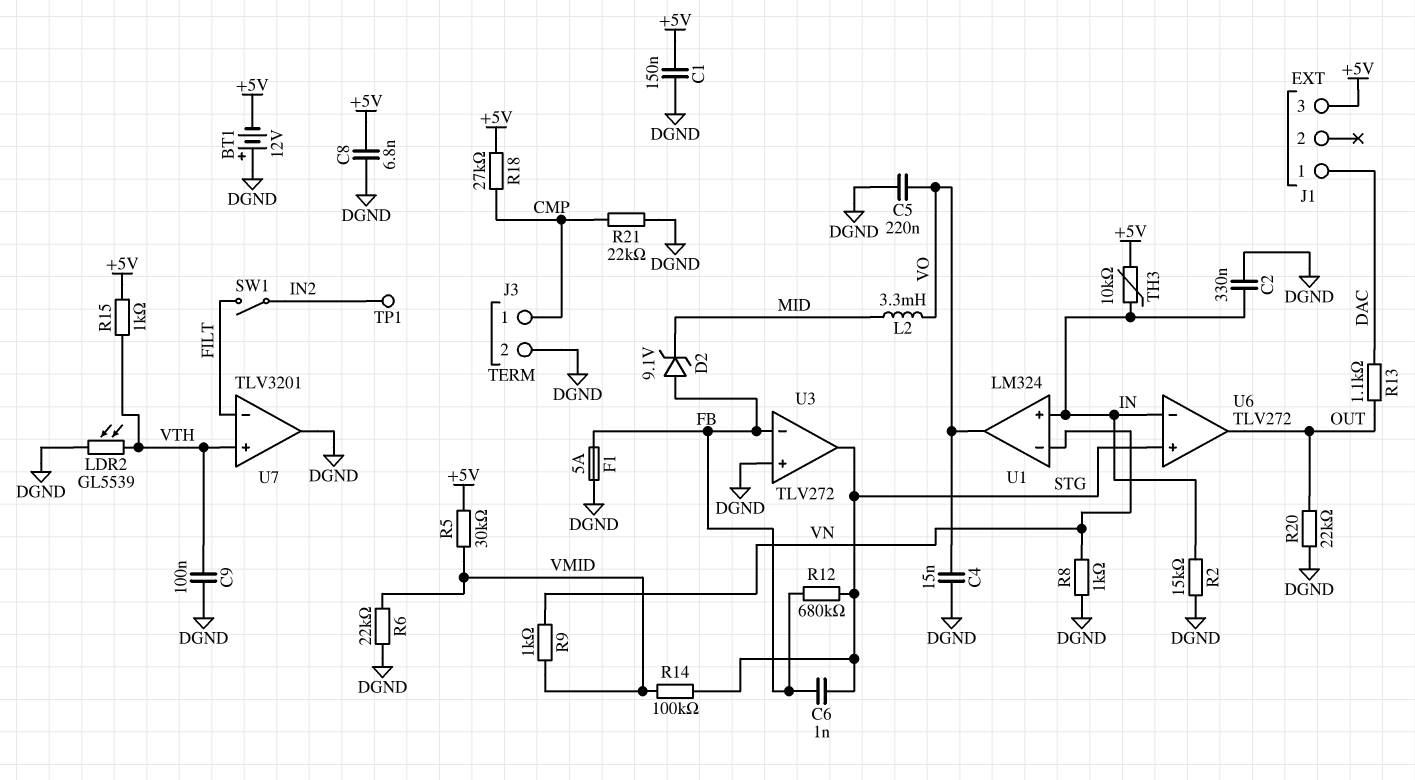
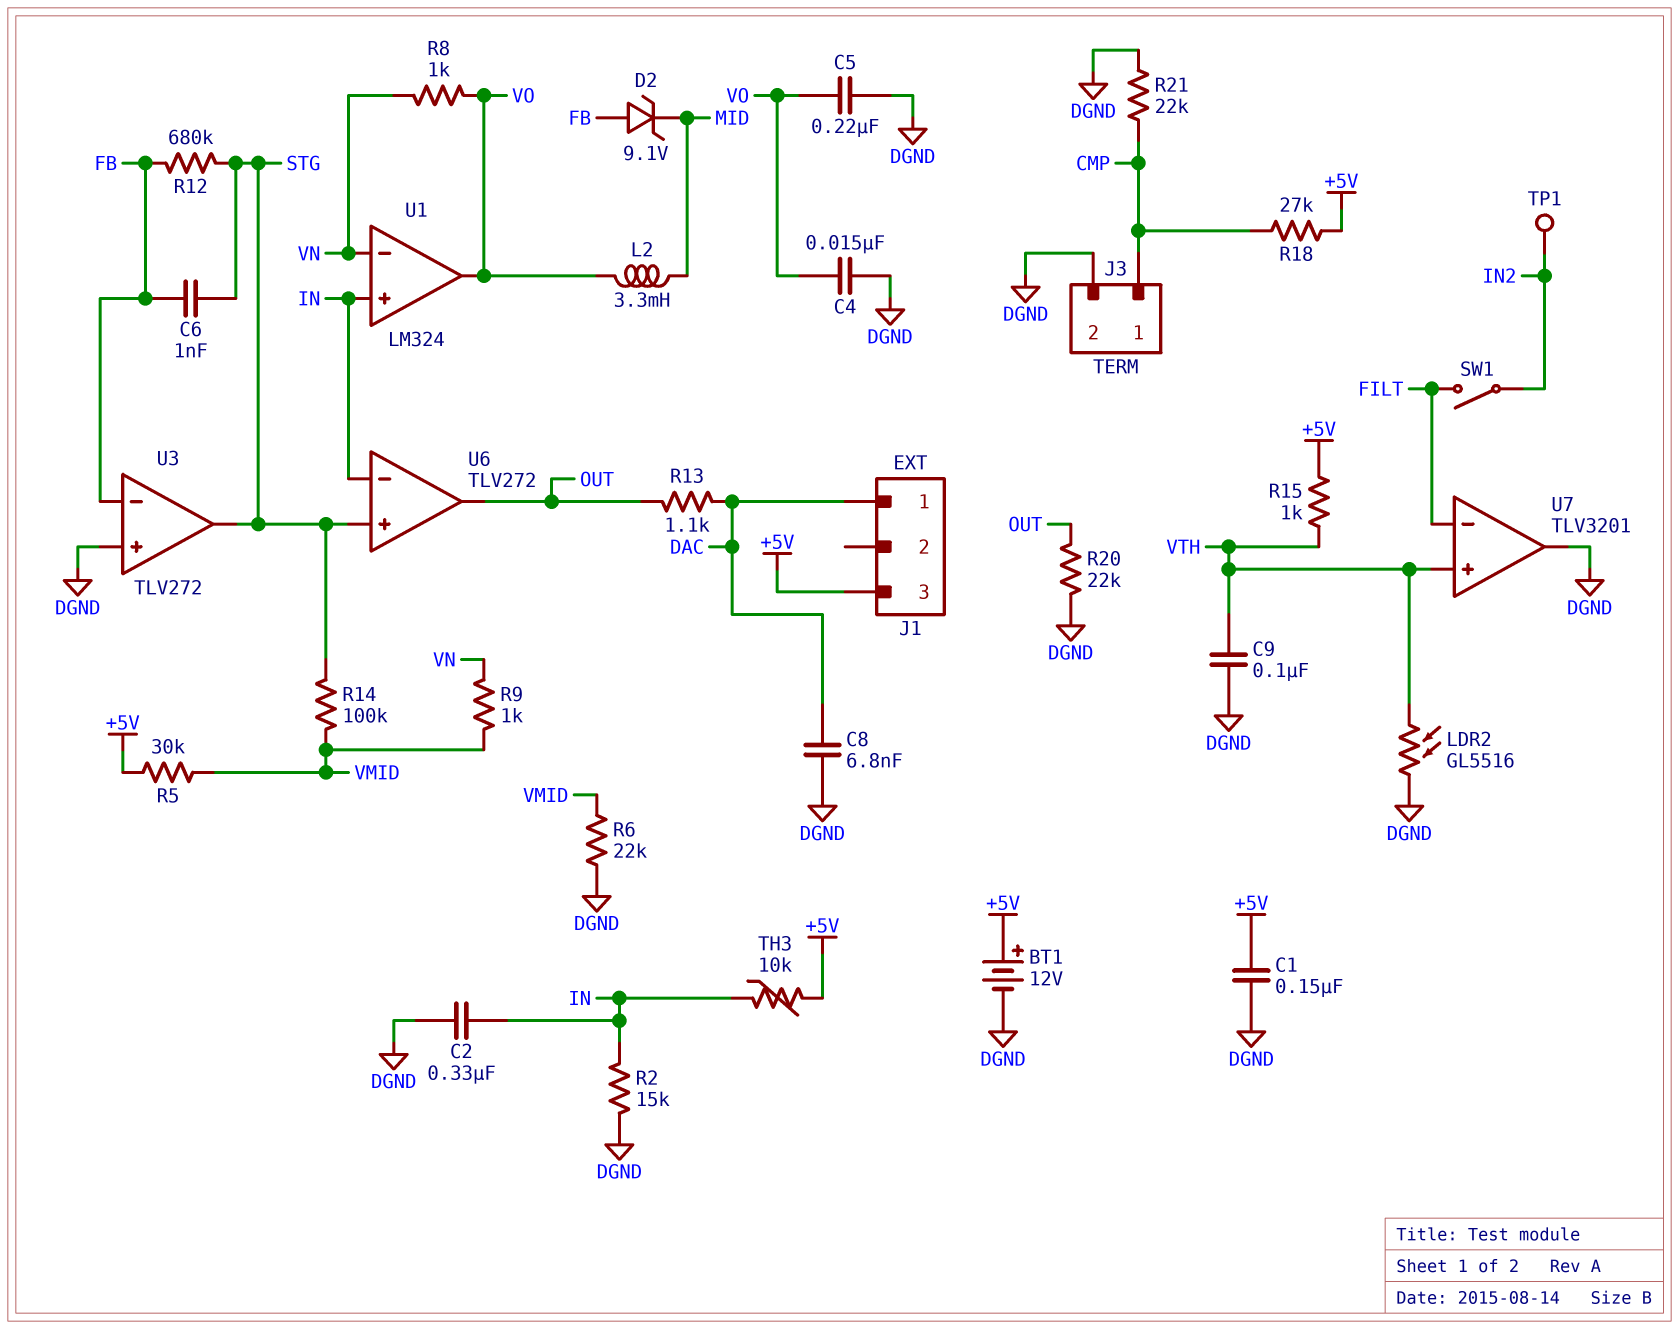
BT1: 12V (plus DGND, minus +5V) -> 12V (plus +5V, minus DGND)
C8: 6.8nF (+5V, DGND) -> 6.8nF (DAC, DGND)
F1: 5A (DGND, FB) -> none
LDR2: GL5539 (DGND, VTH) -> GL5516 (DGND, VTH)
R8: 1k (DGND, VN) -> 1k (VN, VO)

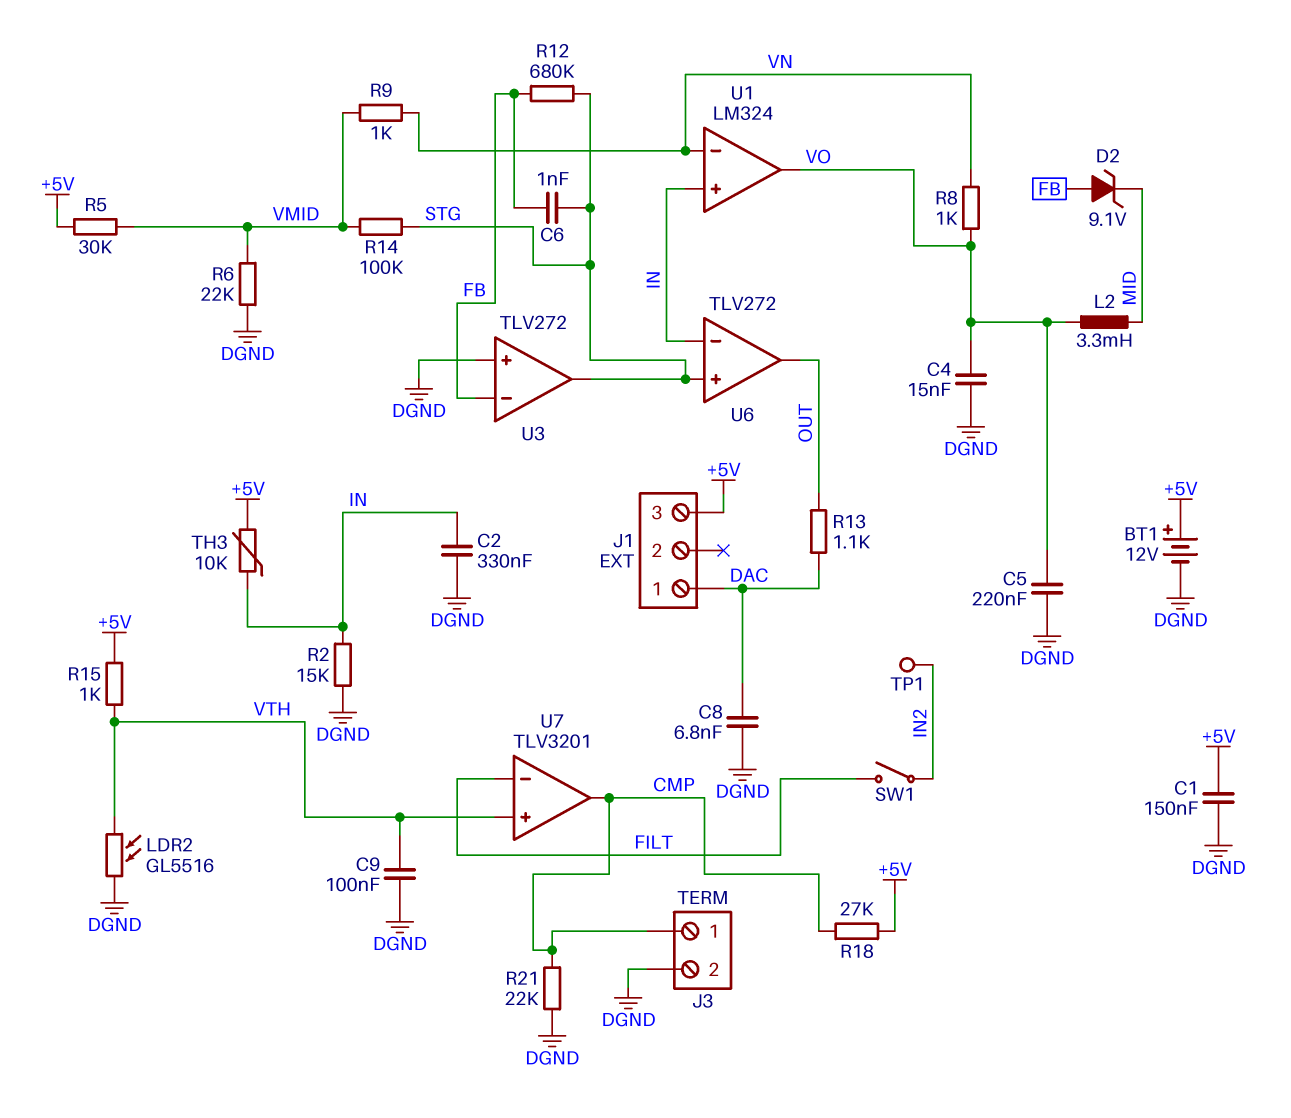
R20: 22k (DGND, OUT) -> none
U7 pin out: DGND -> CMP

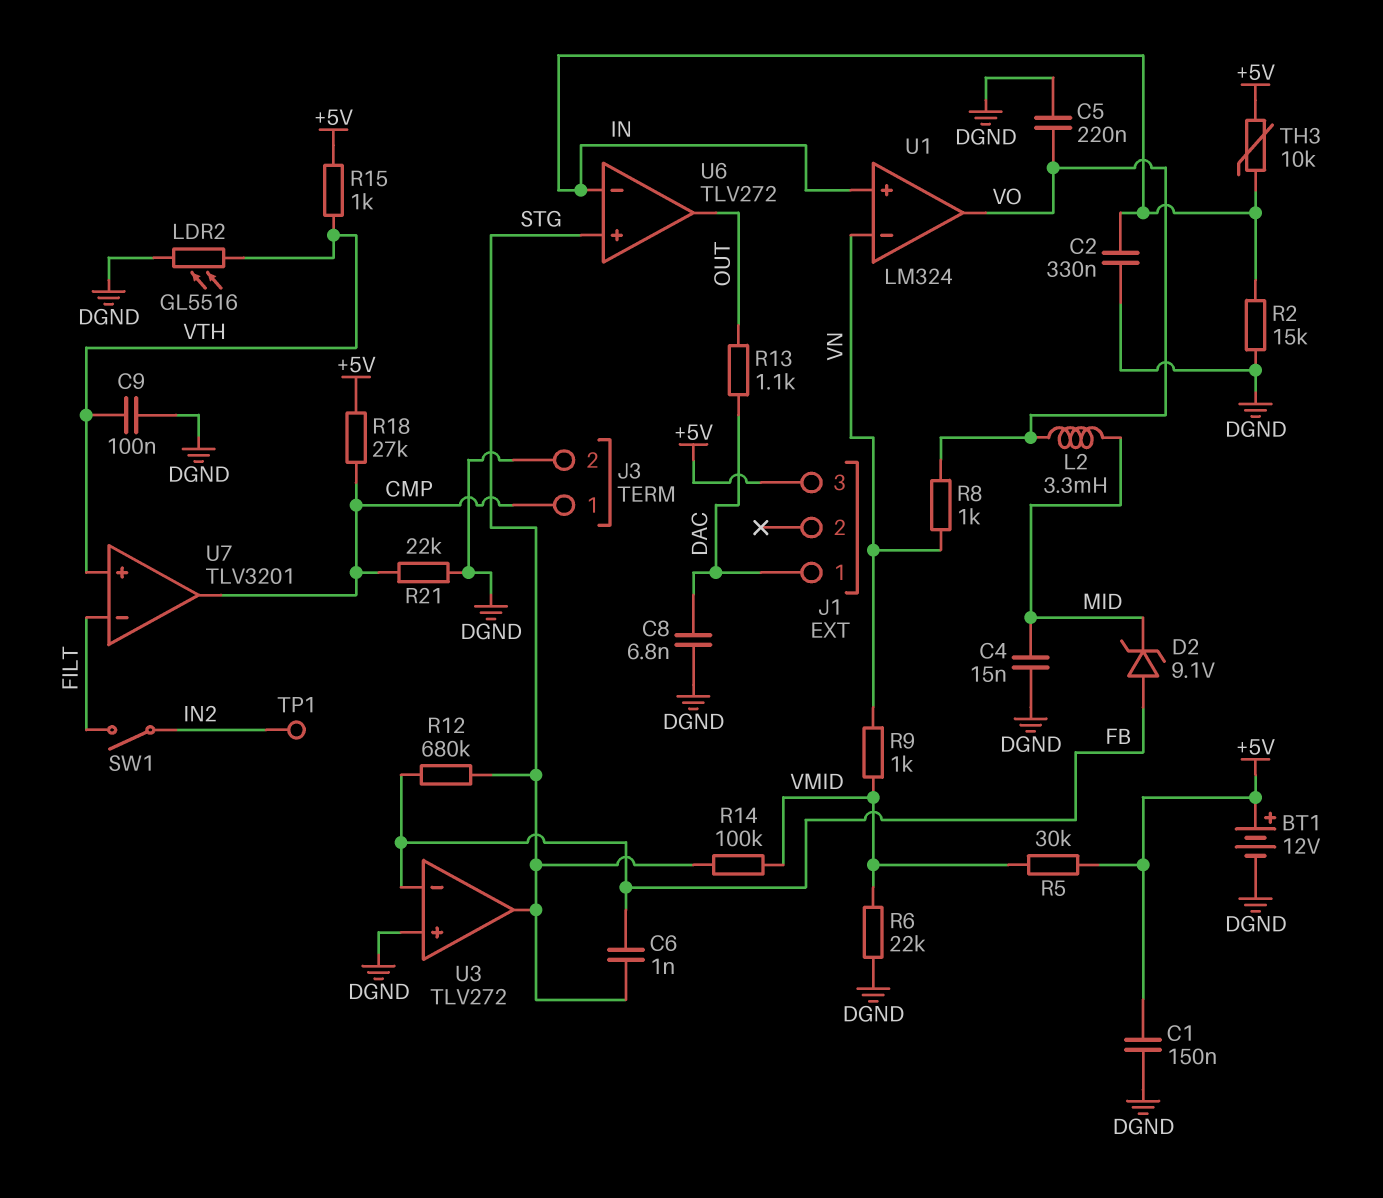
C4: 15nF (DGND, VO) -> 15nF (DGND, MID)

